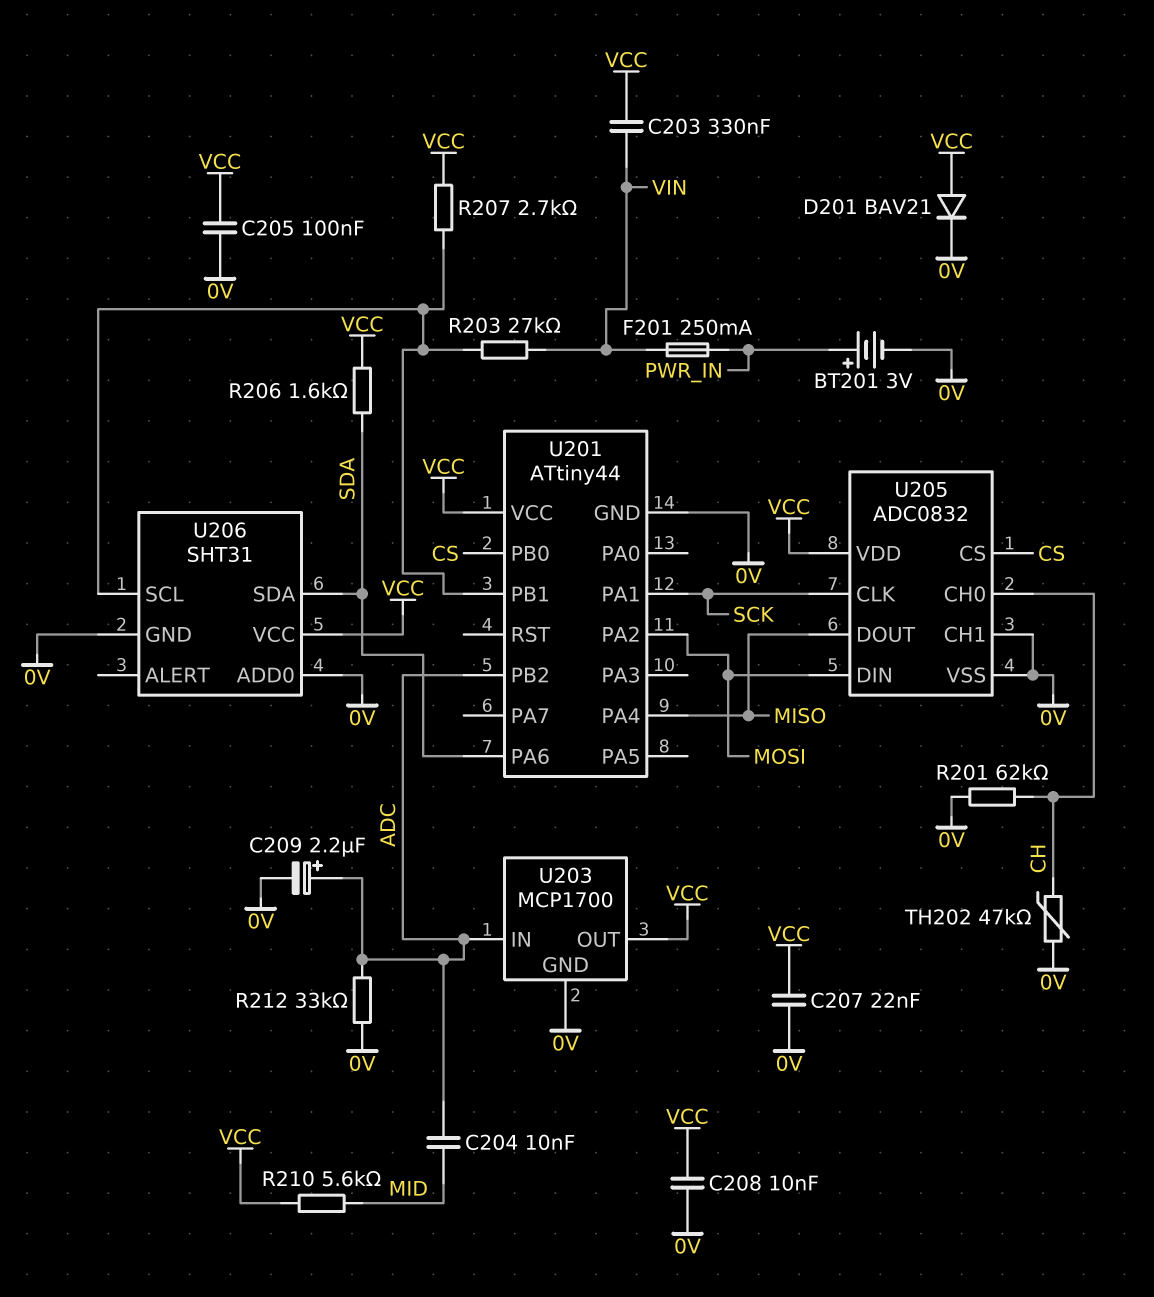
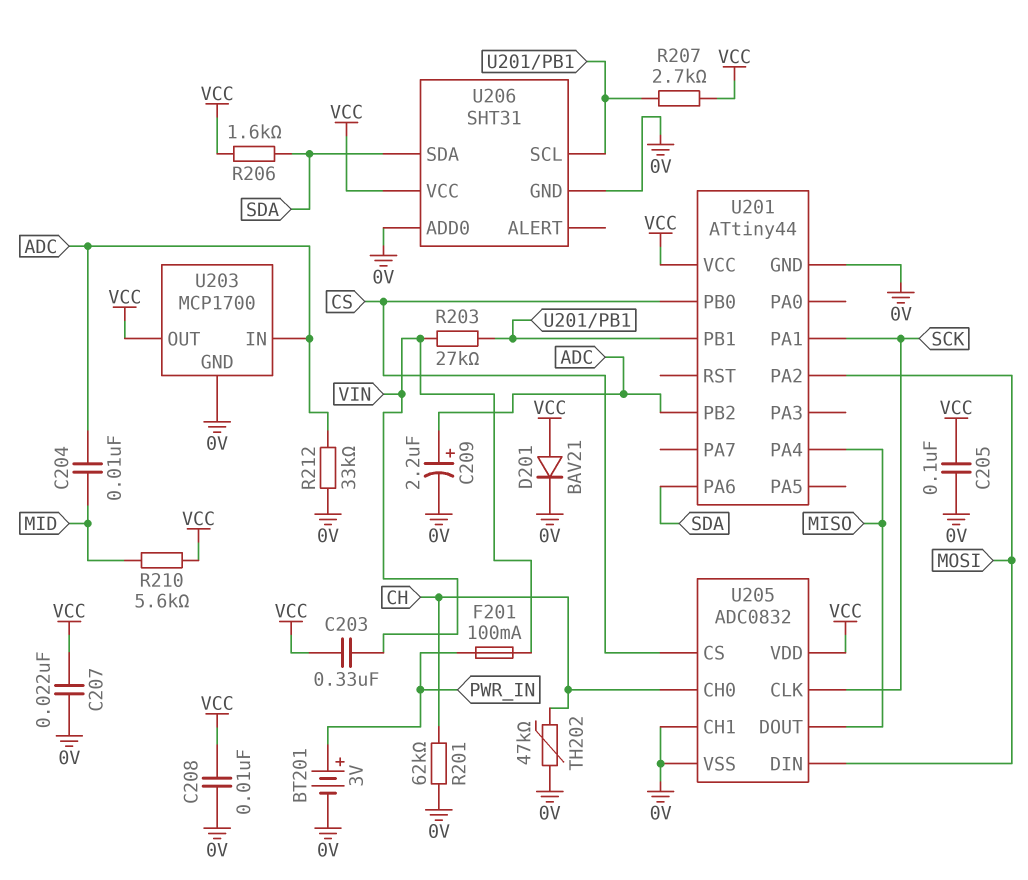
F201: 250mA (PWR_IN, VIN) -> 100mA (PWR_IN, VIN)

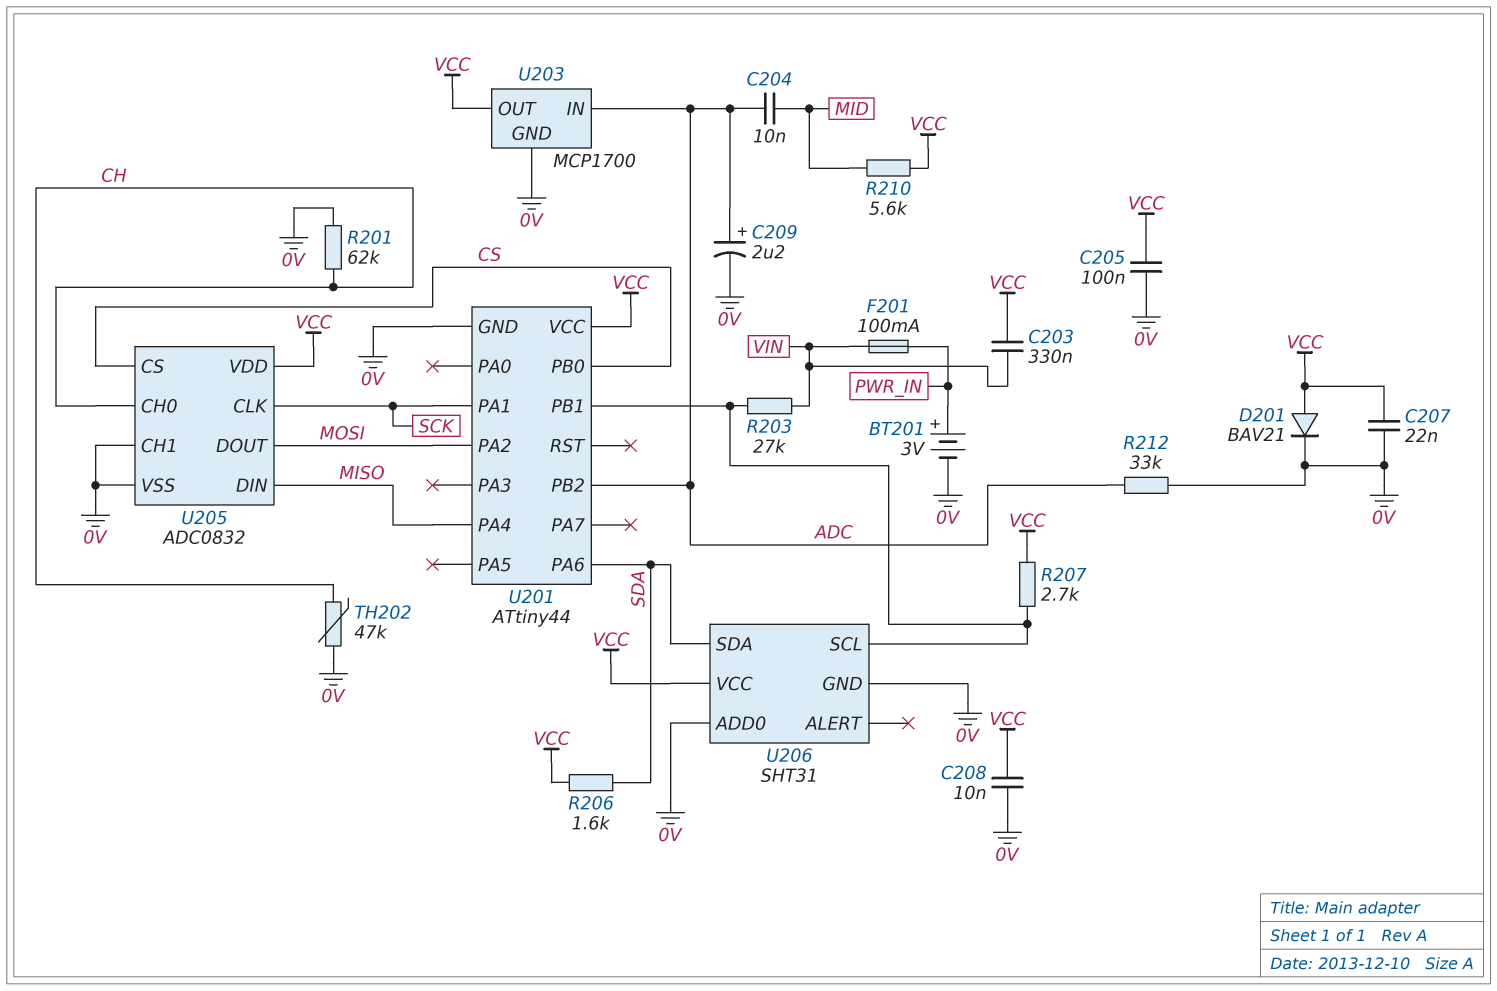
U205 pin DIN: MOSI -> MISO
U205 pin DOUT: MISO -> MOSI

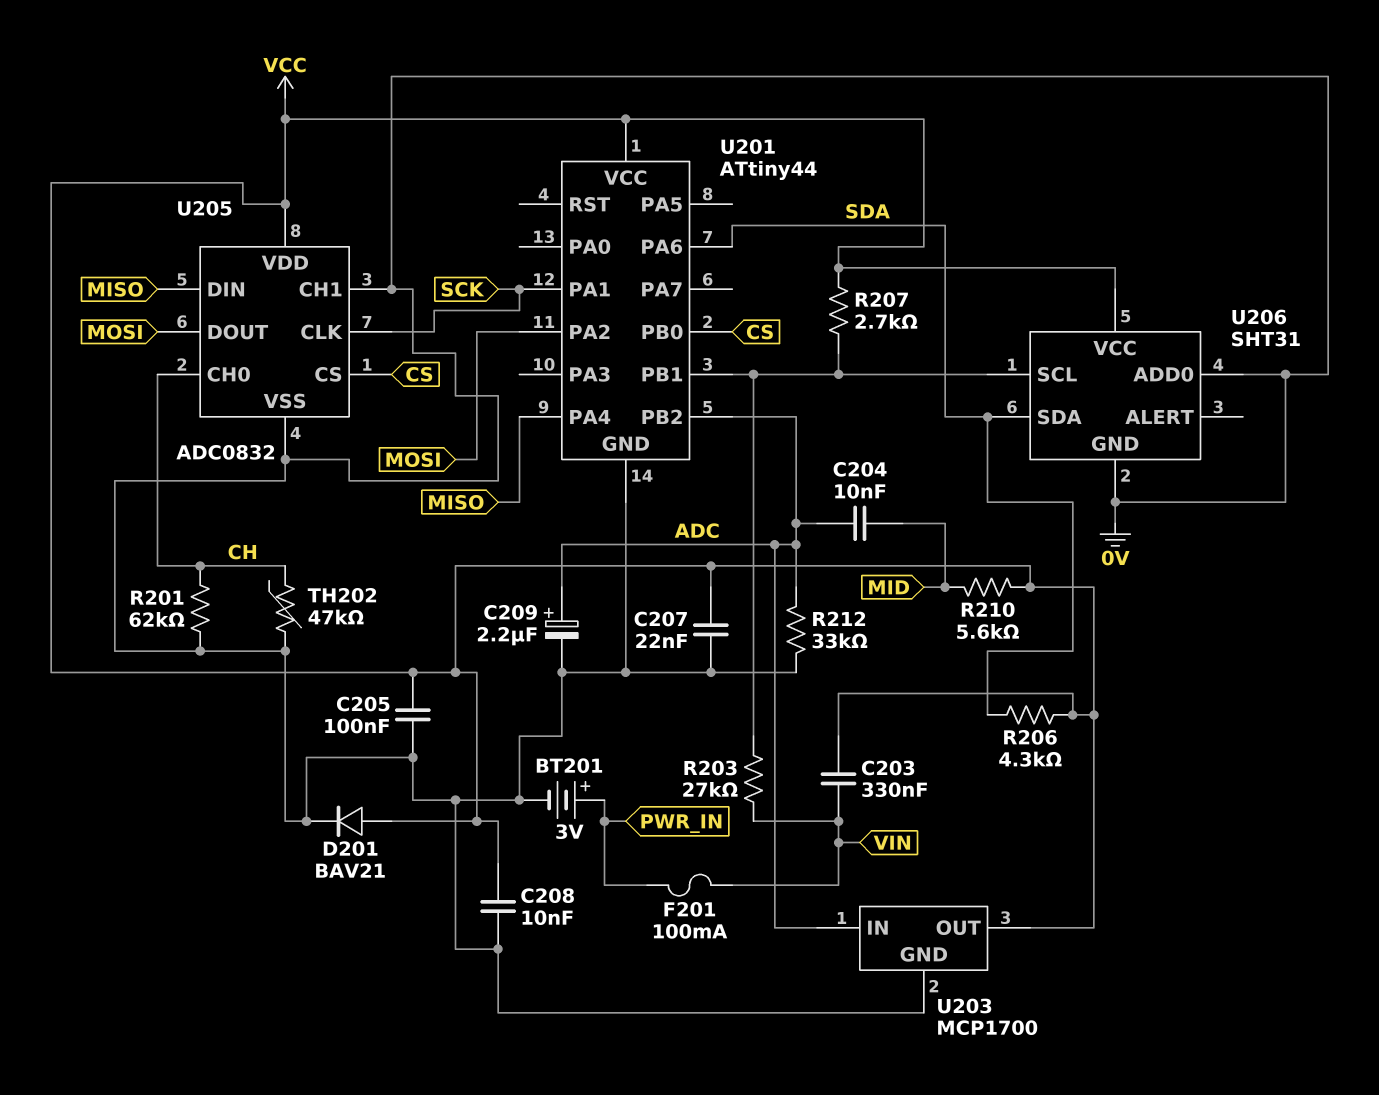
R206: 1.6k (SDA, VCC) -> 4.3k (SDA, VCC)

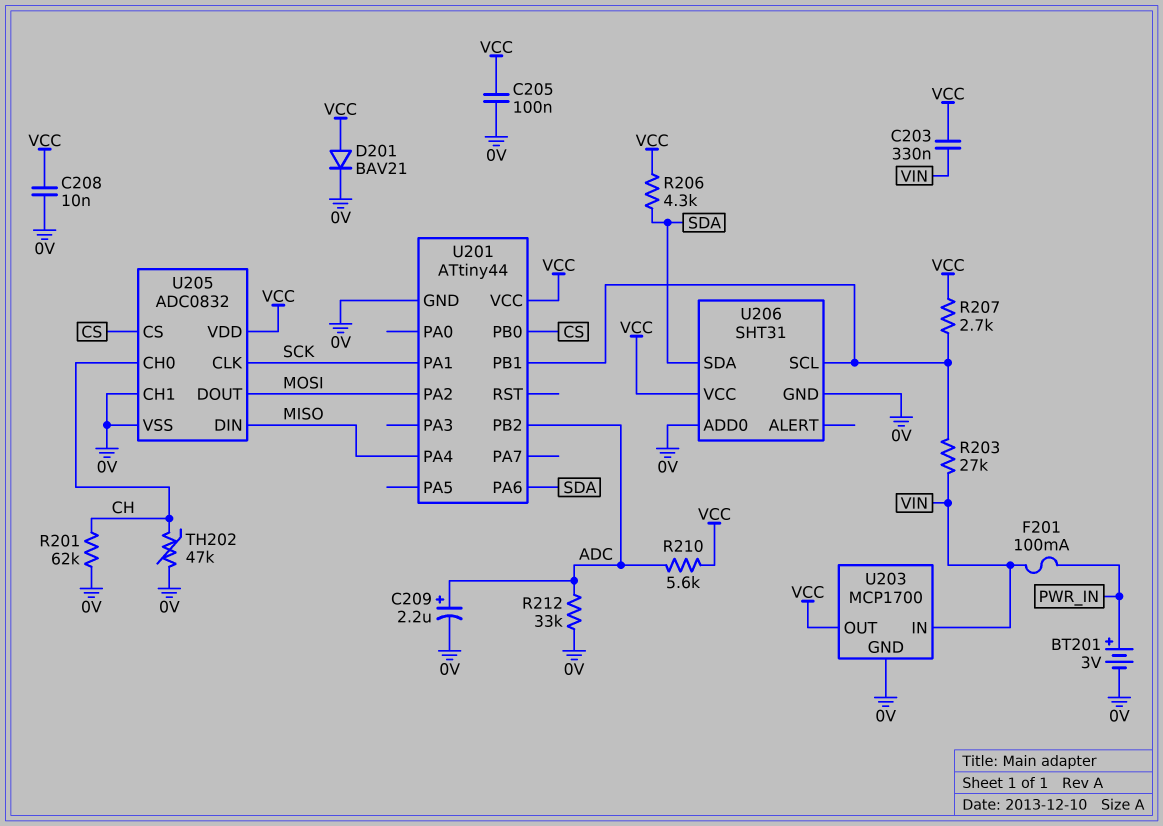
C204: 10nF (ADC, MID) -> none
C207: 22nF (0V, VCC) -> none
R210: 5.6k (MID, VCC) -> 5.6k (ADC, VCC)
U203 pin IN: ADC -> VIN

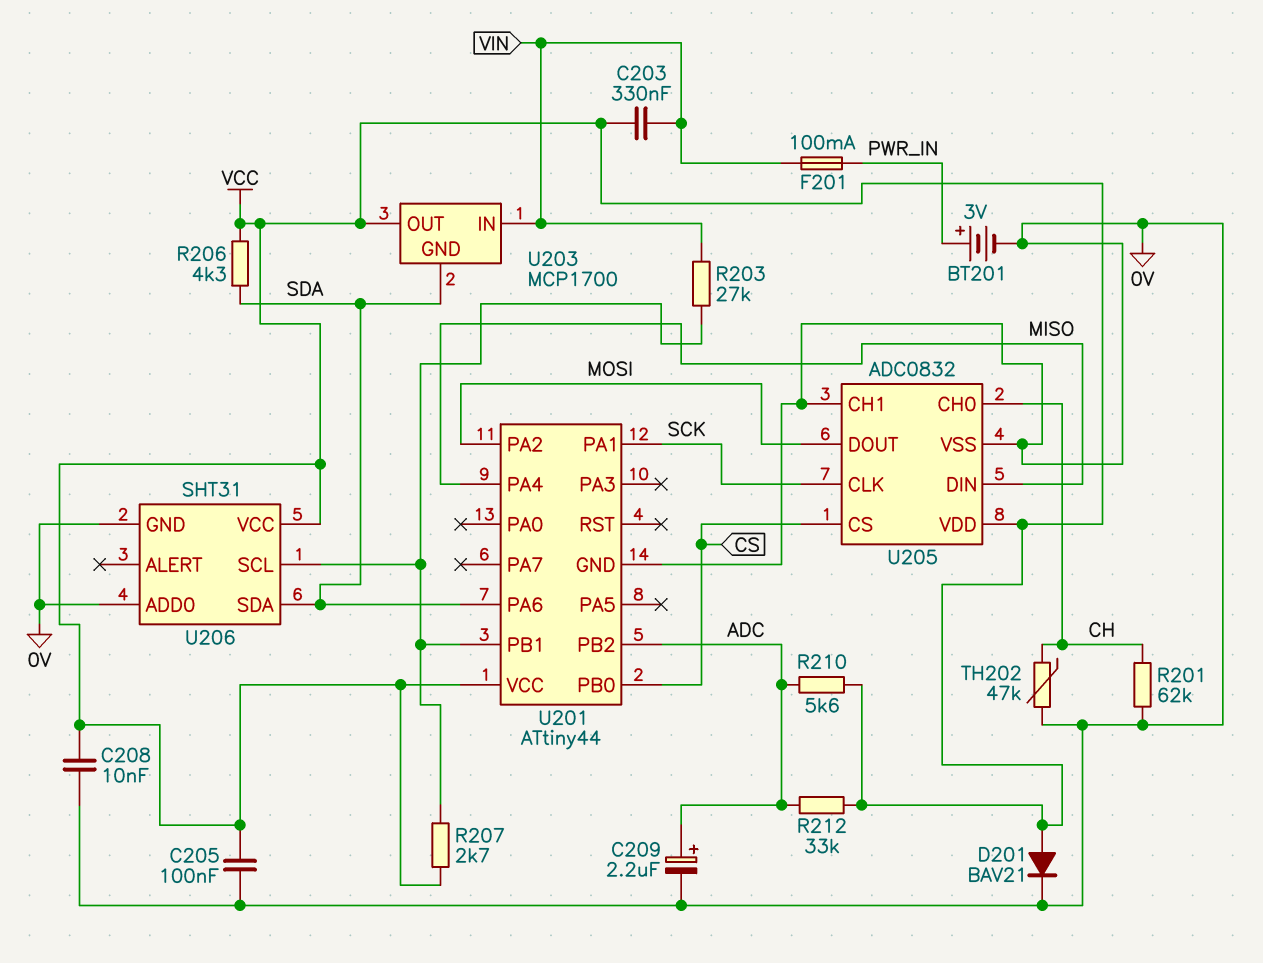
R212: 33k (0V, ADC) -> 33k (ADC, VCC)
U203 pin GND: 0V -> SDA

